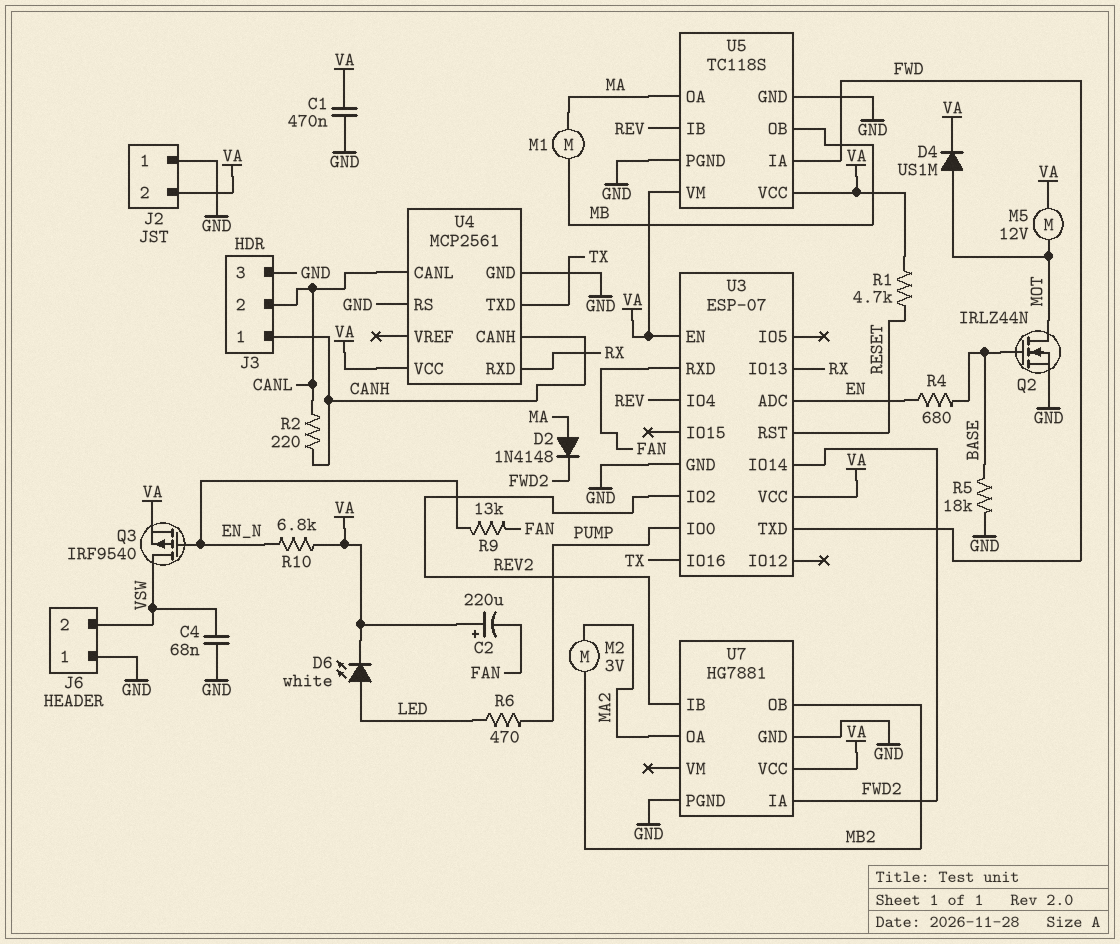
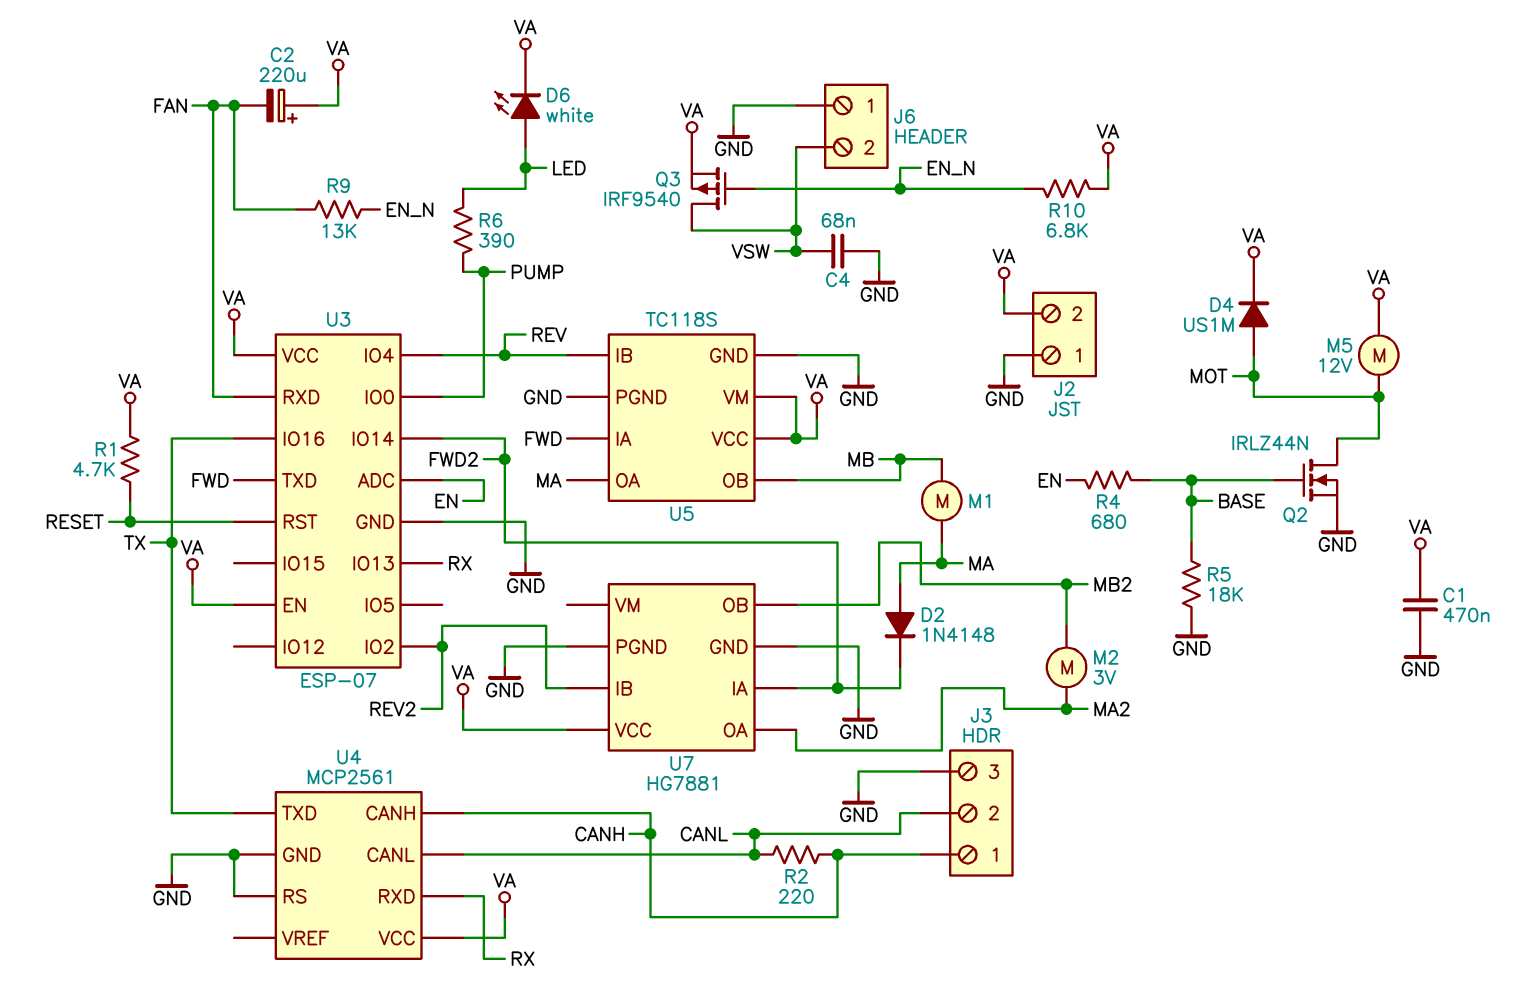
R6: 470 (LED, PUMP) -> 390 (LED, PUMP)

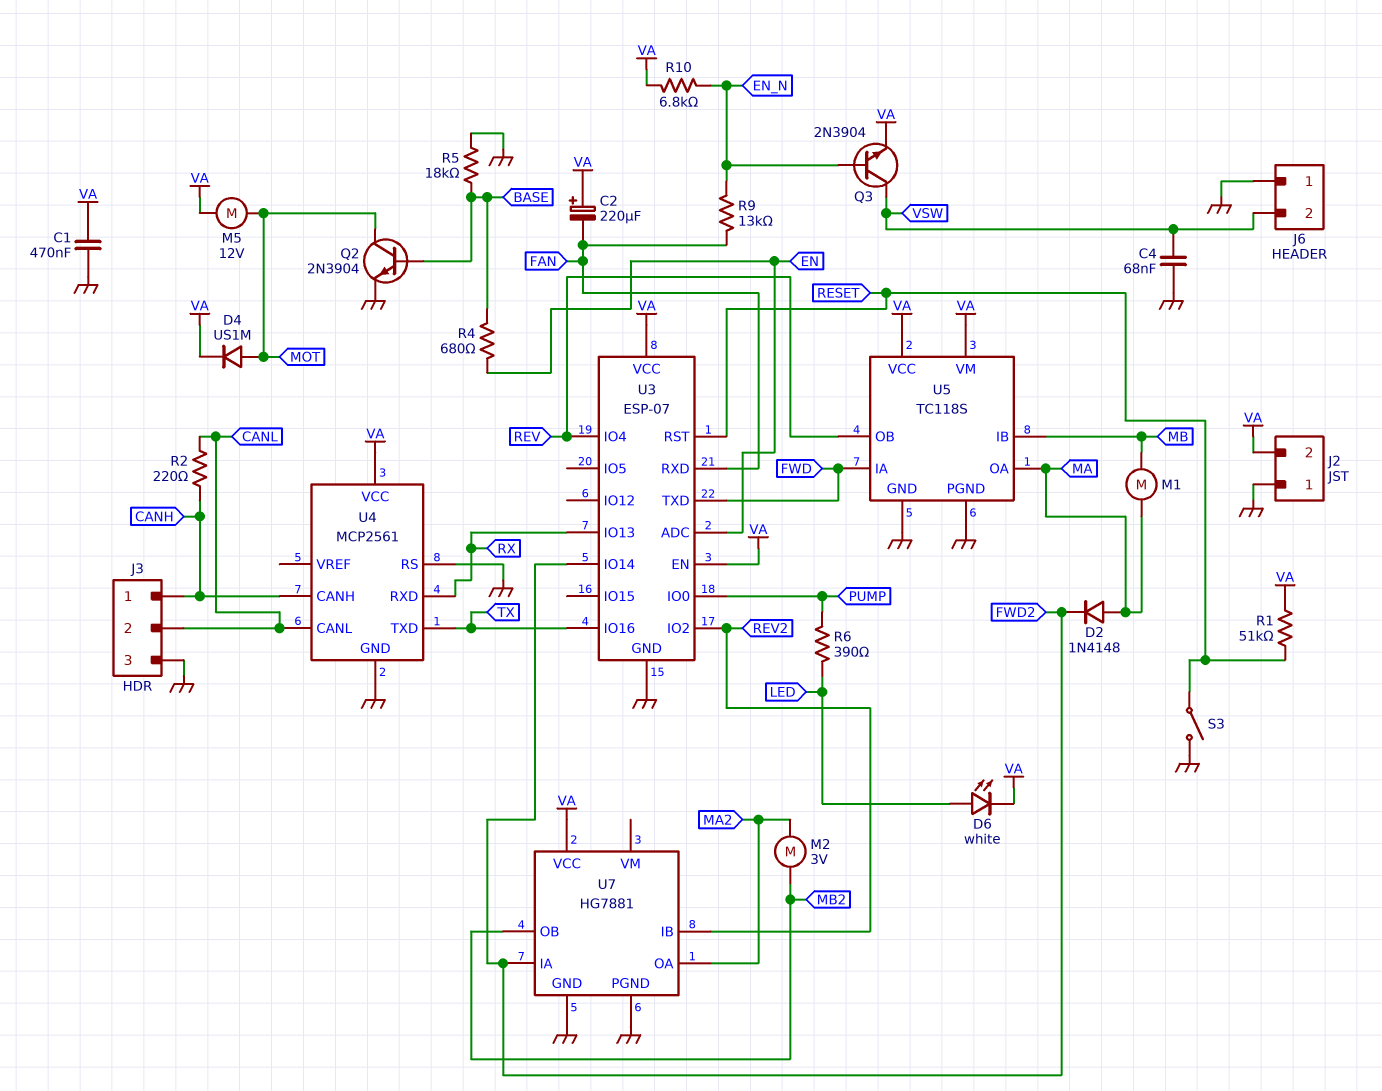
Q2: NMOS IRLZ44N (G BASE, D MOT, S GND) -> NPN 2N3904 (B BASE, C MOT, E GND)
Q3: PMOS IRF9540 (G EN_N, D VSW, S VA) -> NPN 2N3904 (B EN_N, C VSW, E VA)
R1: 4.7k (RESET, VA) -> 51k (RESET, VA)
S3: none -> switch (GND, RESET)
U5 pin IB: REV -> MB
U5 pin OB: MB -> REV

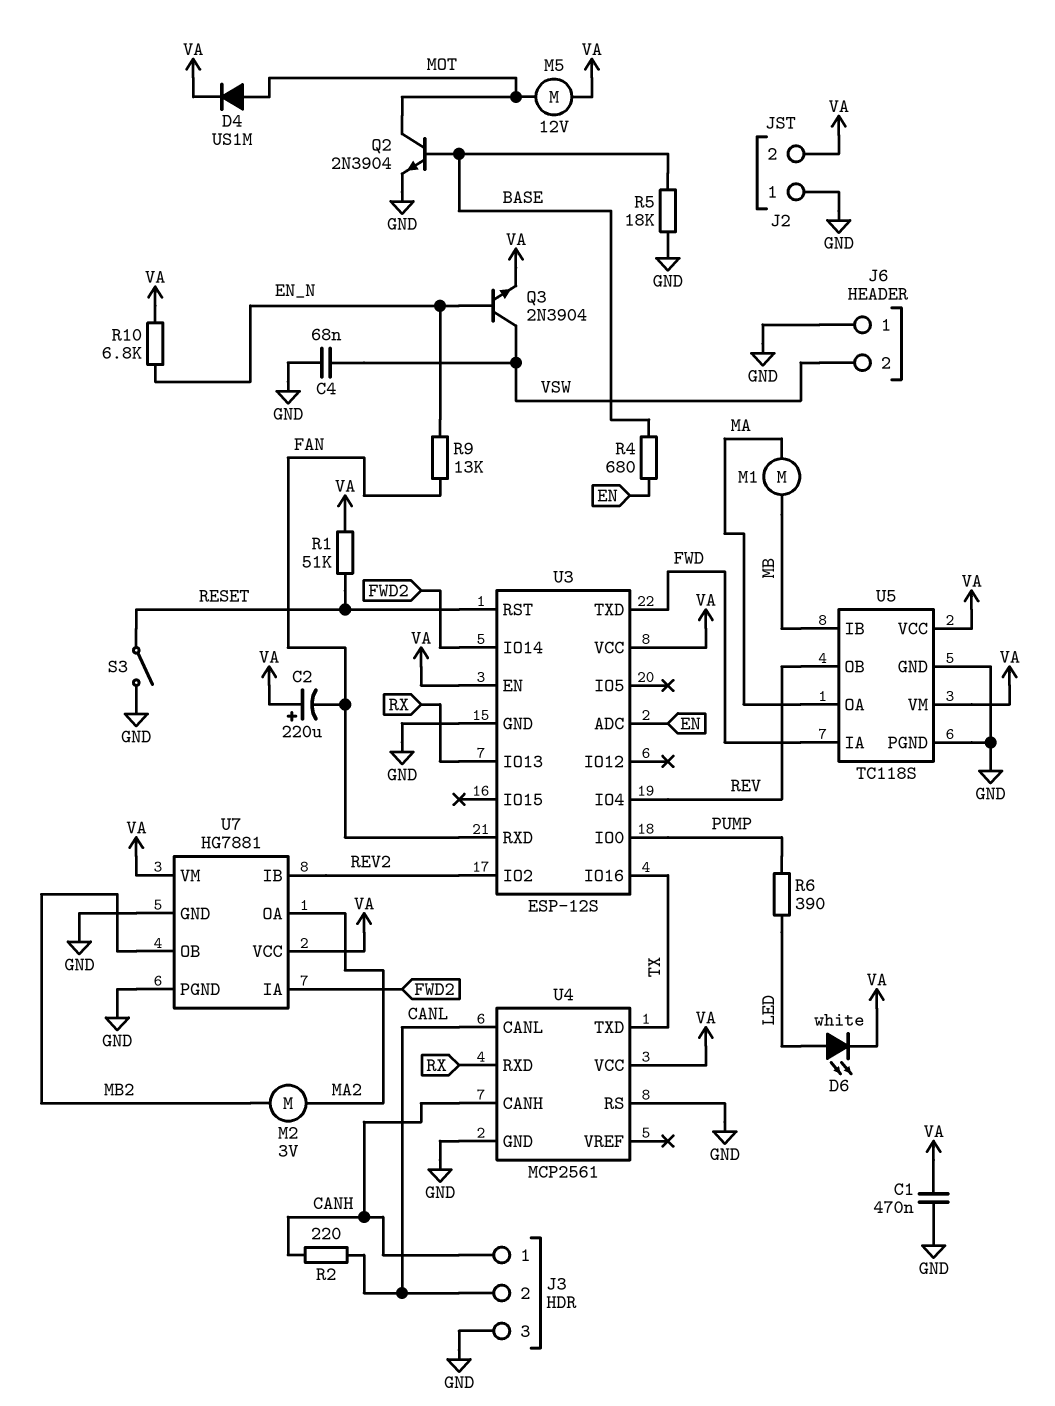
D2: diode 1N4148 (A MA, K FWD2) -> none
U3: ESP-07 -> ESP-12S
U7 pin VM: none -> VA

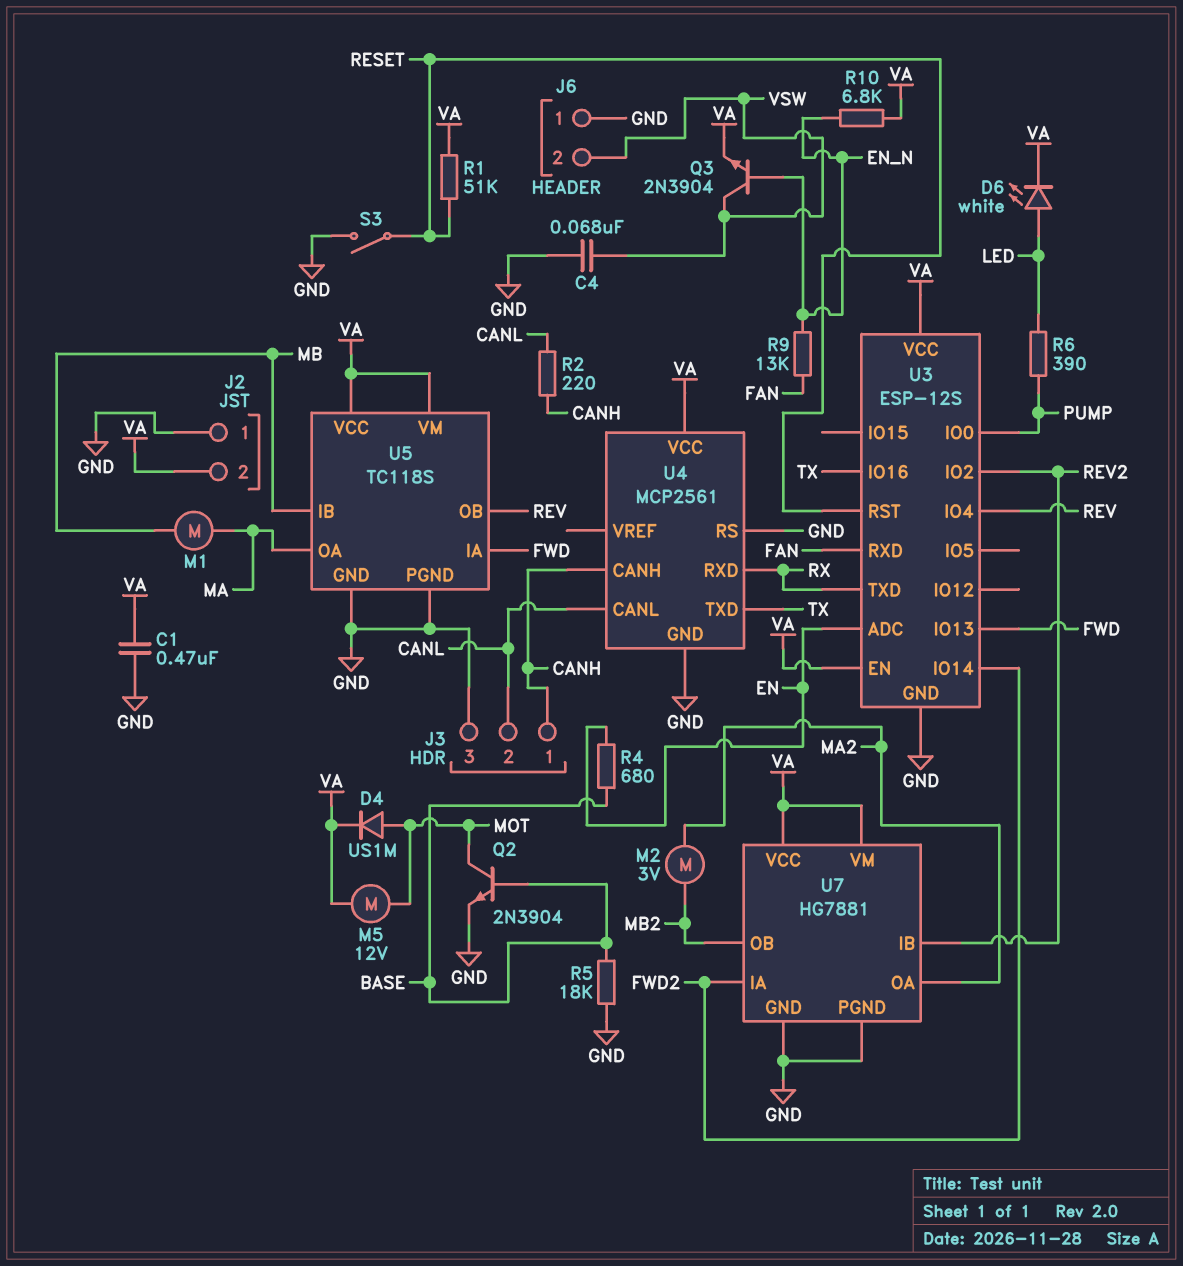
C2: 220uF (plus VA, minus FAN) -> none
U3 pin IO13: RX -> FWD
U3 pin TXD: FWD -> RX

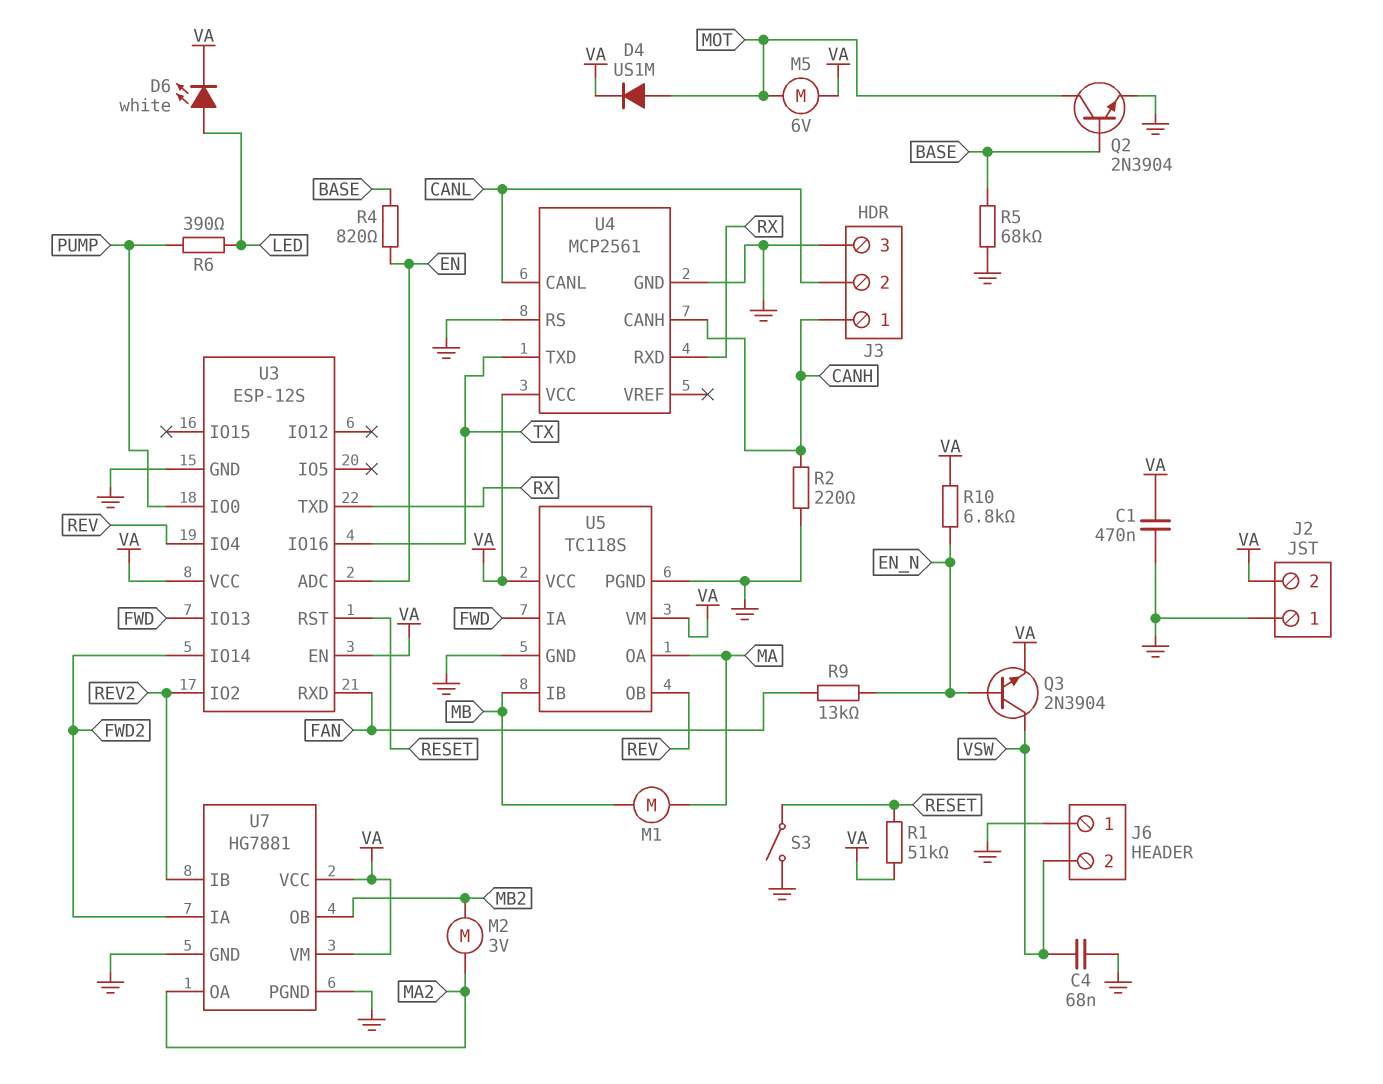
M5: motor 12V (MOT, VA) -> motor 6V (MOT, VA)
R2: 220 (CANH, CANL) -> 220 (CANH, GND)
R4: 680 (BASE, EN) -> 820 (BASE, EN)
R5: 18k (BASE, GND) -> 68k (BASE, GND)

